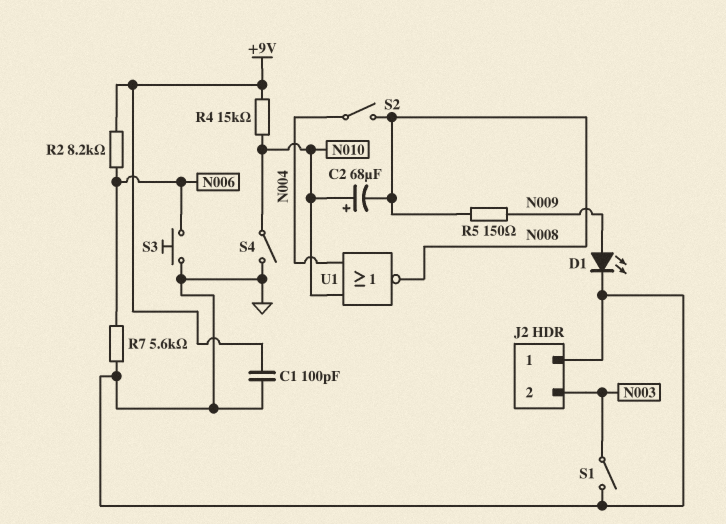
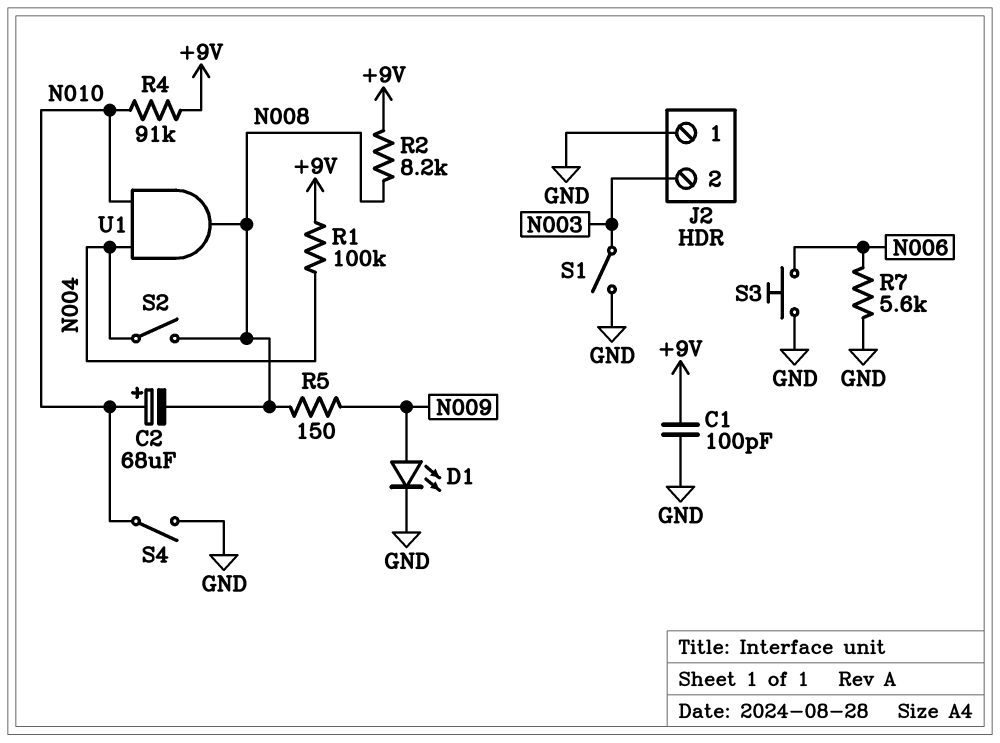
R1: none -> 100k (+9V, N004)
R2: 8.2k (+9V, N006) -> 8.2k (+9V, N008)
R4: 15k (+9V, N010) -> 91k (+9V, N010)
U1: NOR (in N004, in N010, out N008) -> AND (in N004, in N010, out N008)

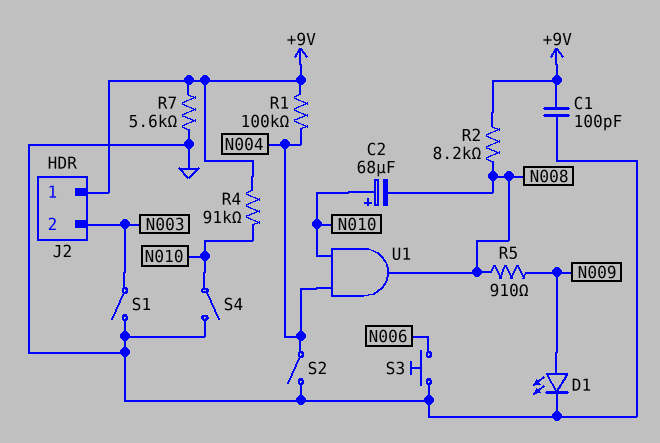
J2 pin 1: GND -> +9V
R5: 150 (N008, N009) -> 910 (N008, N009)
R7: 5.6k (GND, N006) -> 5.6k (+9V, GND)
S2: switch (N004, N008) -> switch (GND, N004)

